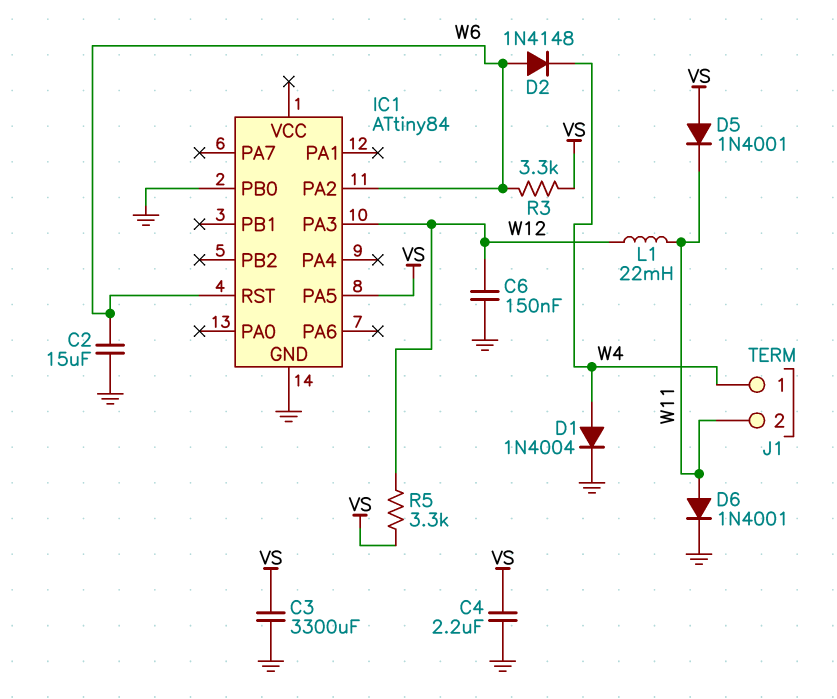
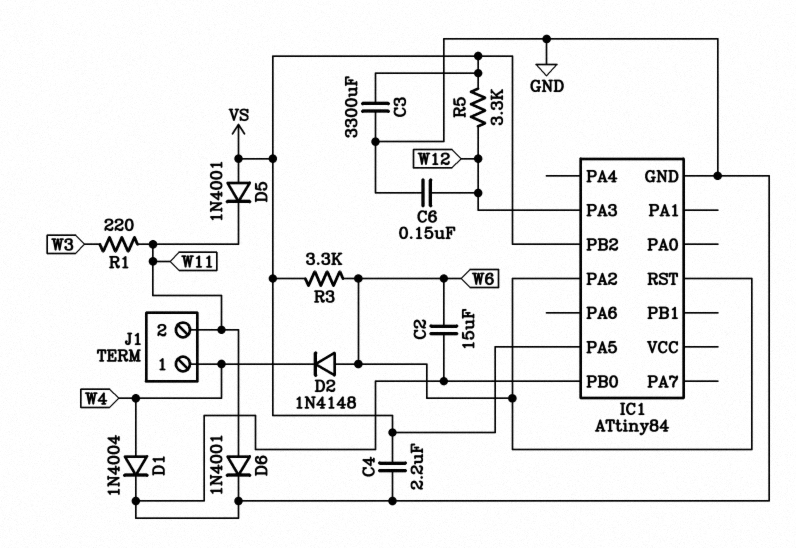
IC1 pin PB2: none -> VS
L1: 22mH (W11, W12) -> none
R1: none -> 220 (W3, W11)

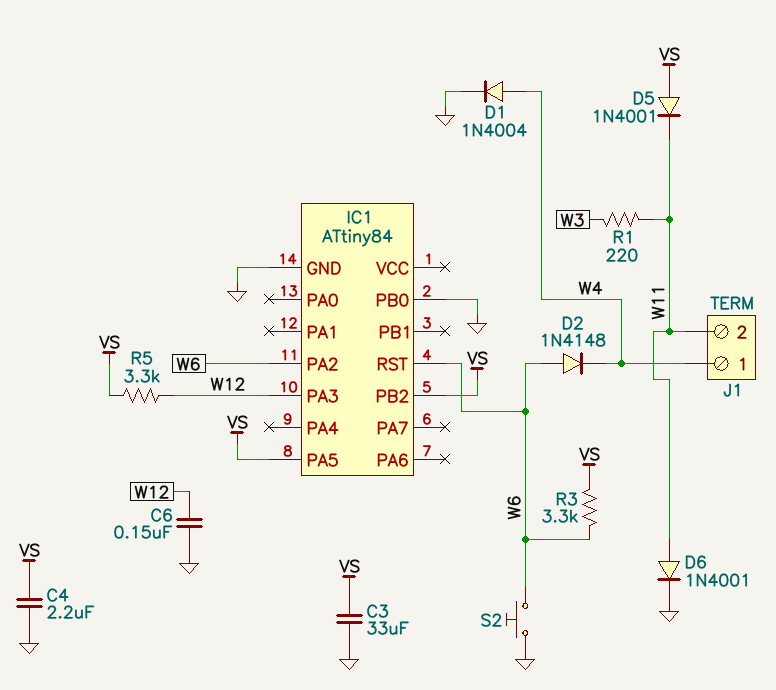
C2: 15uF (GND, W6) -> none
C3: 3300uF (GND, VS) -> 33uF (GND, VS)
S2: none -> button (GND, W6)

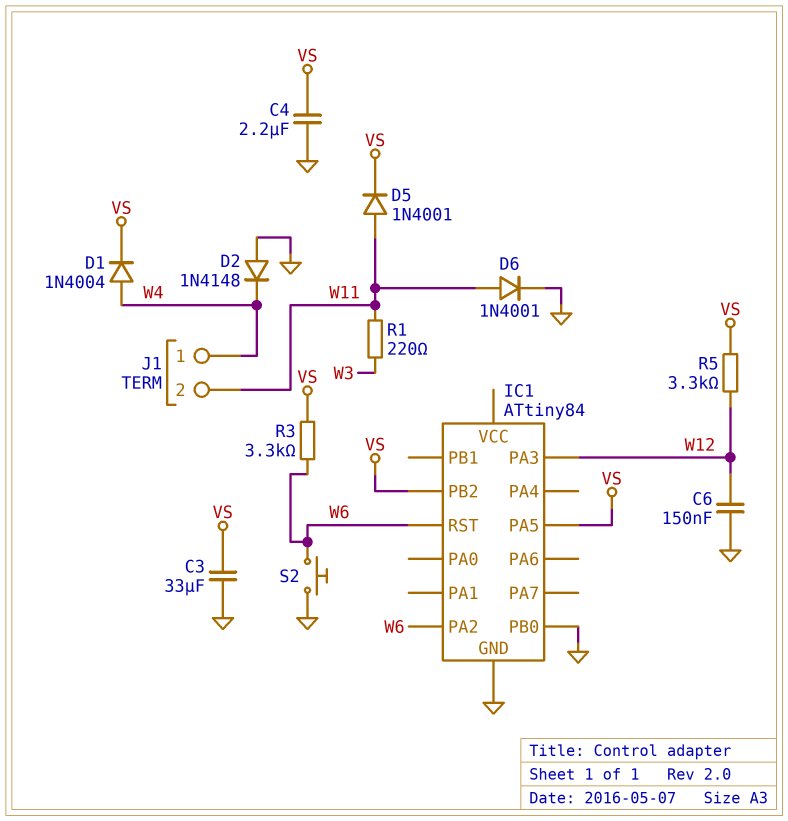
D1: diode 1N4004 (A W4, K GND) -> diode 1N4004 (A W4, K VS)
D2: diode 1N4148 (A W6, K W4) -> diode 1N4148 (A GND, K W4)
D5: diode 1N4001 (A VS, K W11) -> diode 1N4001 (A W11, K VS)

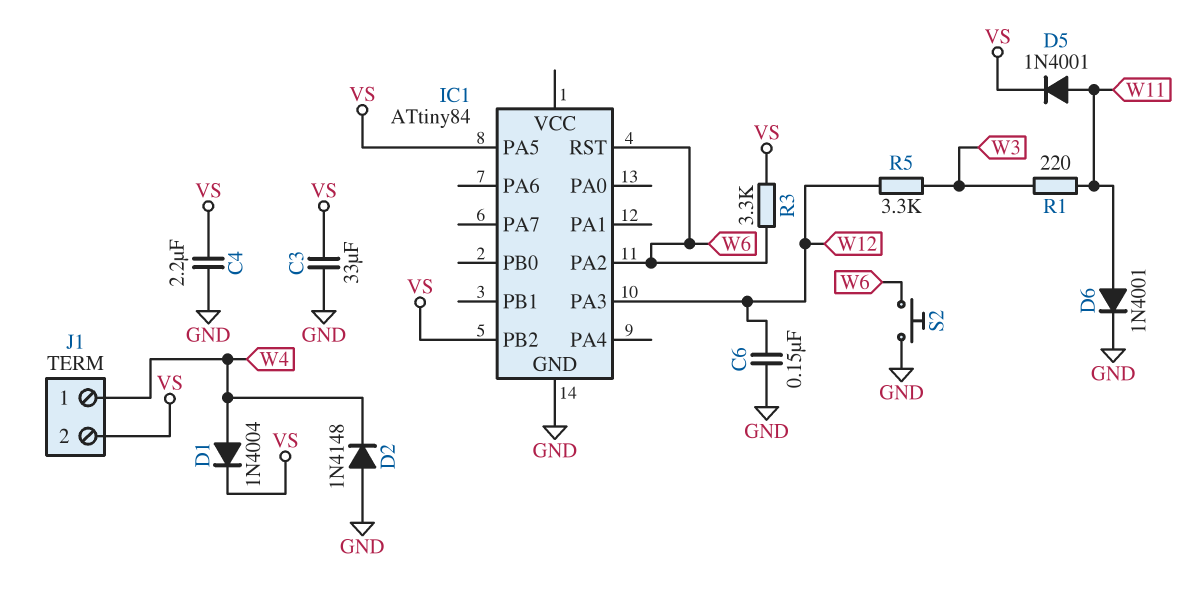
IC1 pin PB0: GND -> none
J1 pin 2: W11 -> VS
R5: 3.3k (VS, W12) -> 3.3k (W3, W12)

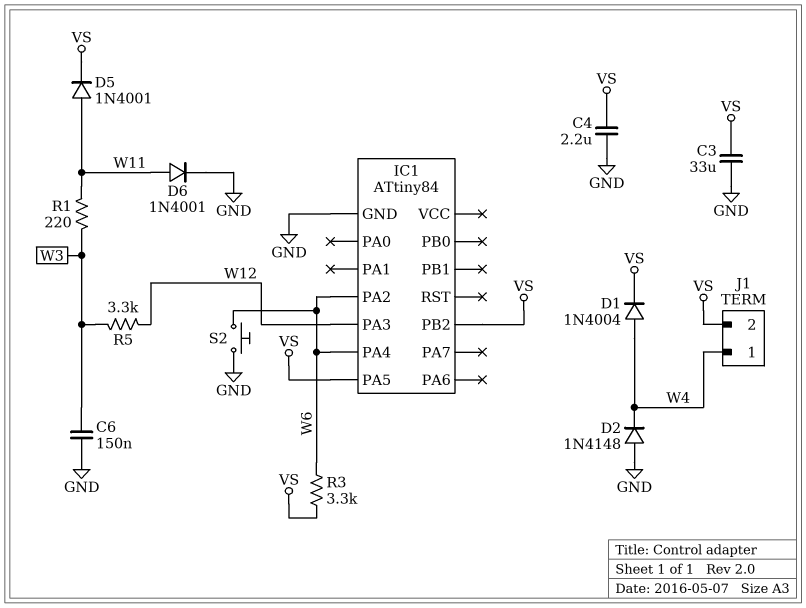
C6: 150nF (GND, W12) -> 150nF (GND, W3)
IC1 pin PA4: none -> W6
IC1 pin RST: W6 -> none

